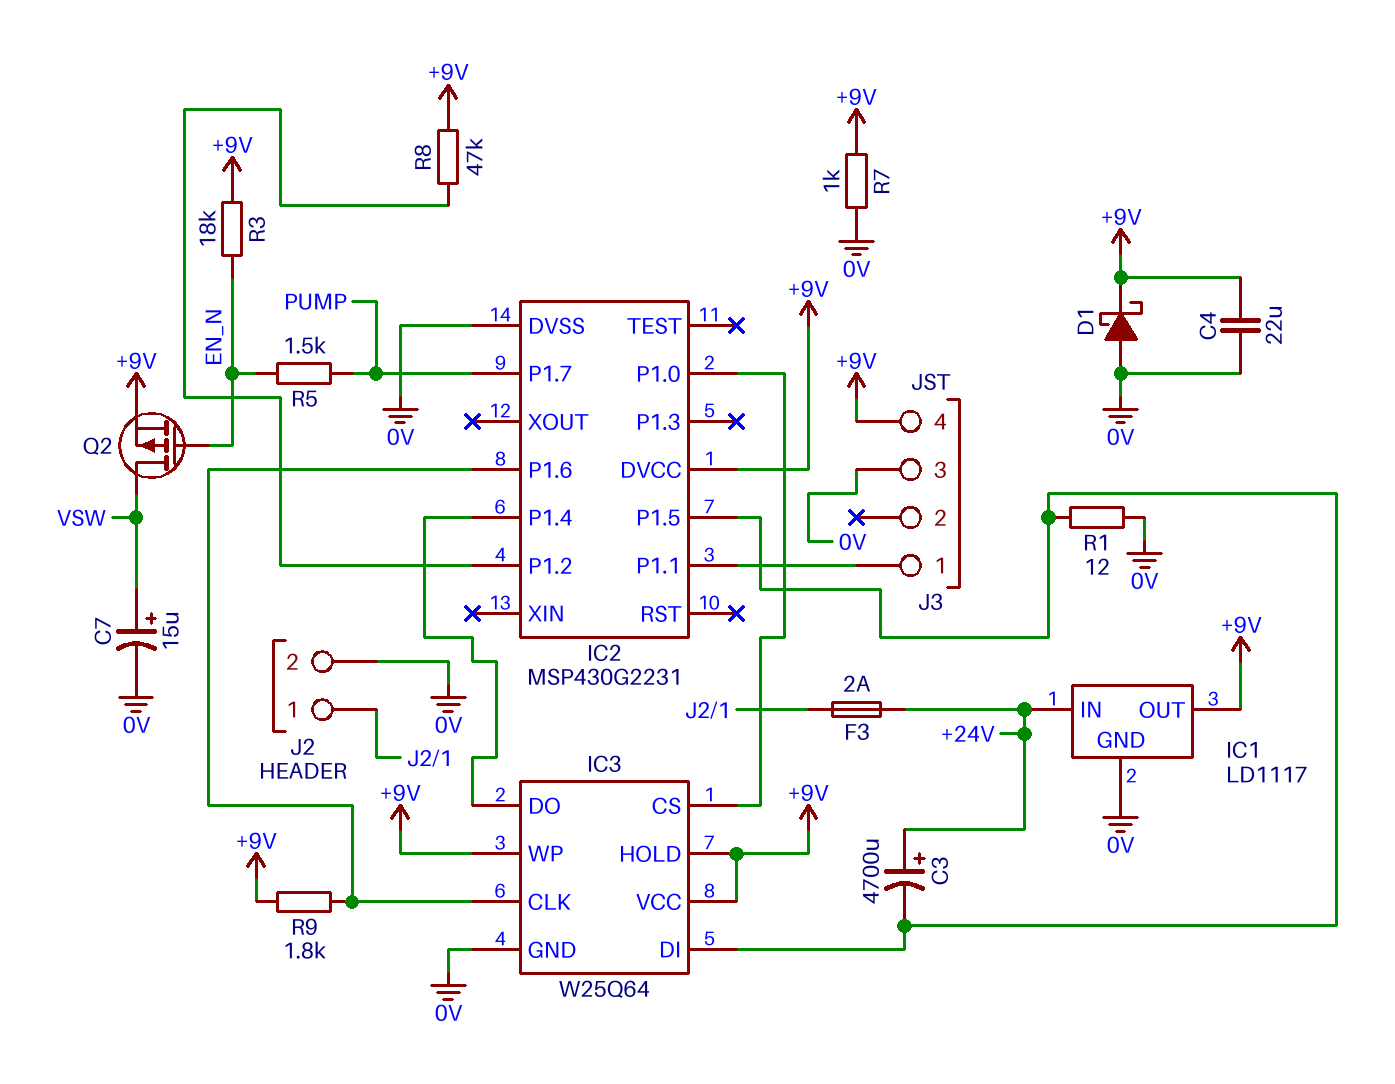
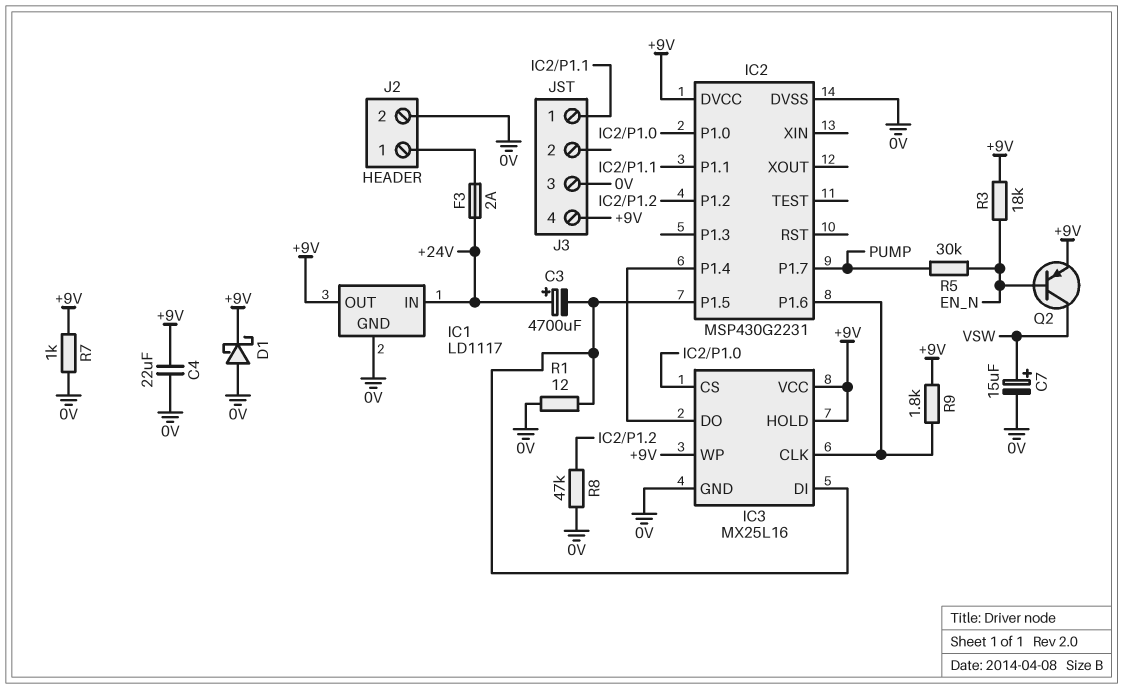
IC3: W25Q64 -> MX25L16
Q2: PMOS (G EN_N, D VSW, S +9V) -> PNP (B EN_N, C VSW, E +9V)
R5: 1.5k (EN_N, PUMP) -> 30k (EN_N, PUMP)
R8: 47k (+9V, IC2/P1.2) -> 47k (0V, IC2/P1.2)

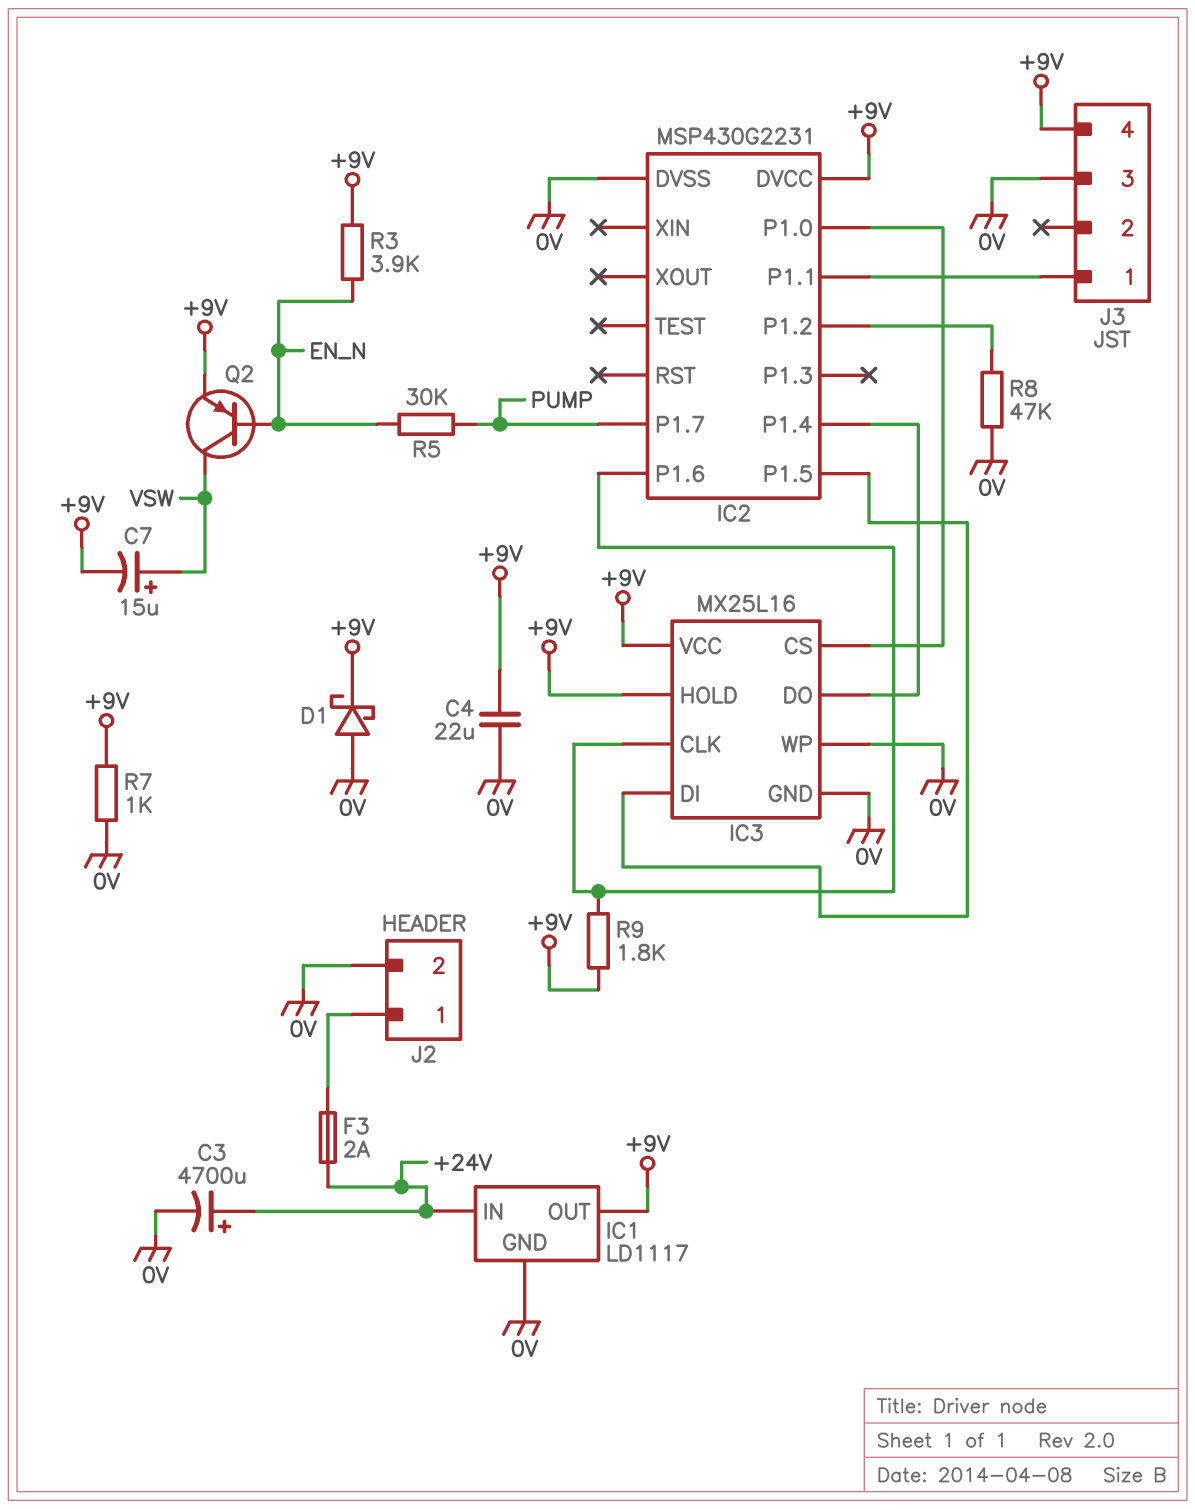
C3: 4700uF (plus +24V, minus IC2/P1.5) -> 4700uF (plus +24V, minus 0V)
C7: 15uF (plus VSW, minus 0V) -> 15uF (plus VSW, minus +9V)
IC3 pin WP: +9V -> 0V
R1: 12 (0V, IC2/P1.5) -> none
R3: 18k (+9V, EN_N) -> 3.9k (+9V, EN_N)

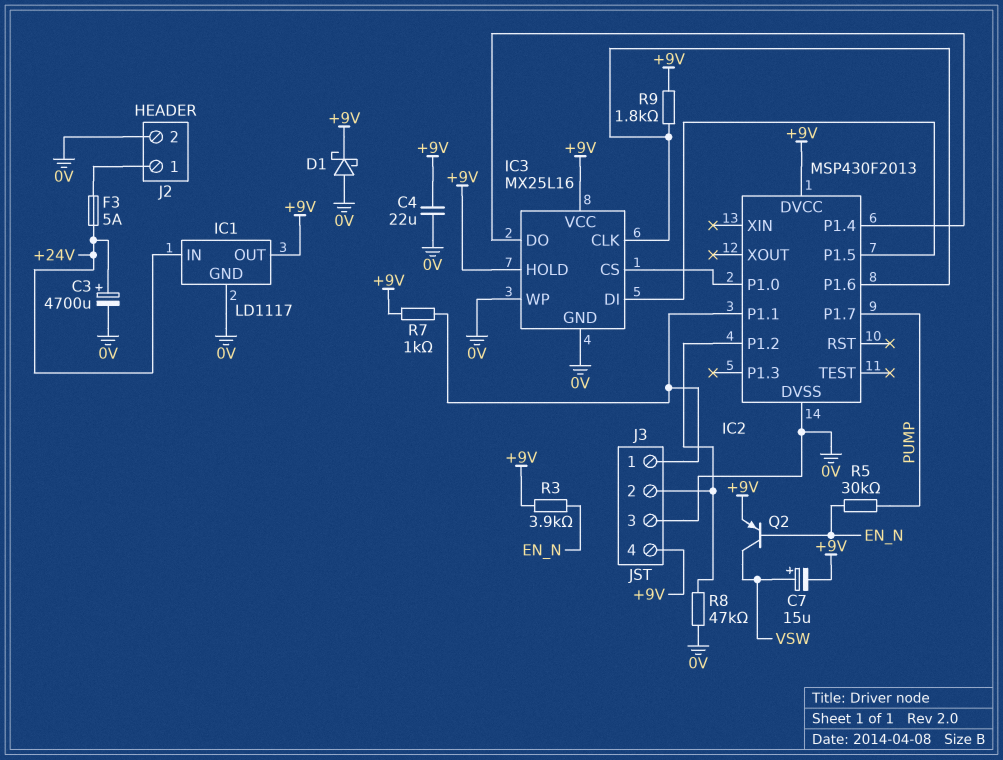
F3: 2A (+24V, J2/1) -> 5A (+24V, J2/1)
IC2: MSP430G2231 -> MSP430F2013
J3 pin 2: none -> IC2/P1.2
R7: 1k (+9V, 0V) -> 1k (+9V, IC2/P1.1)

